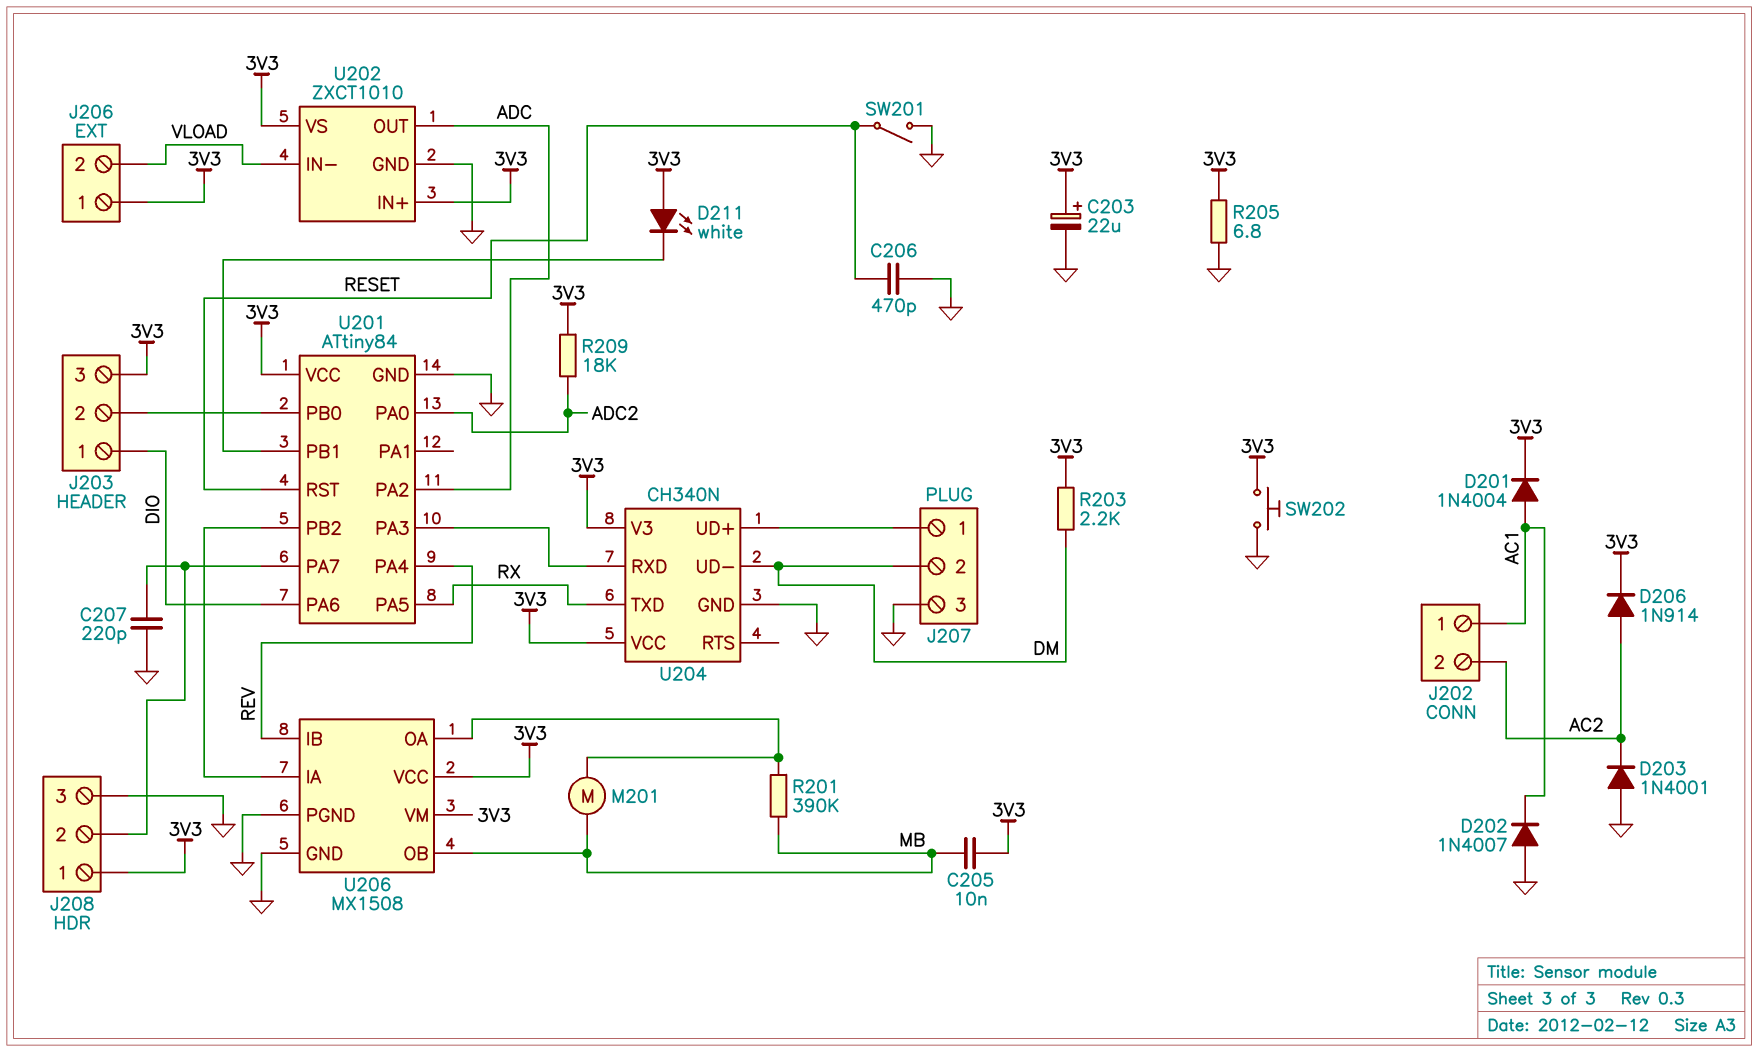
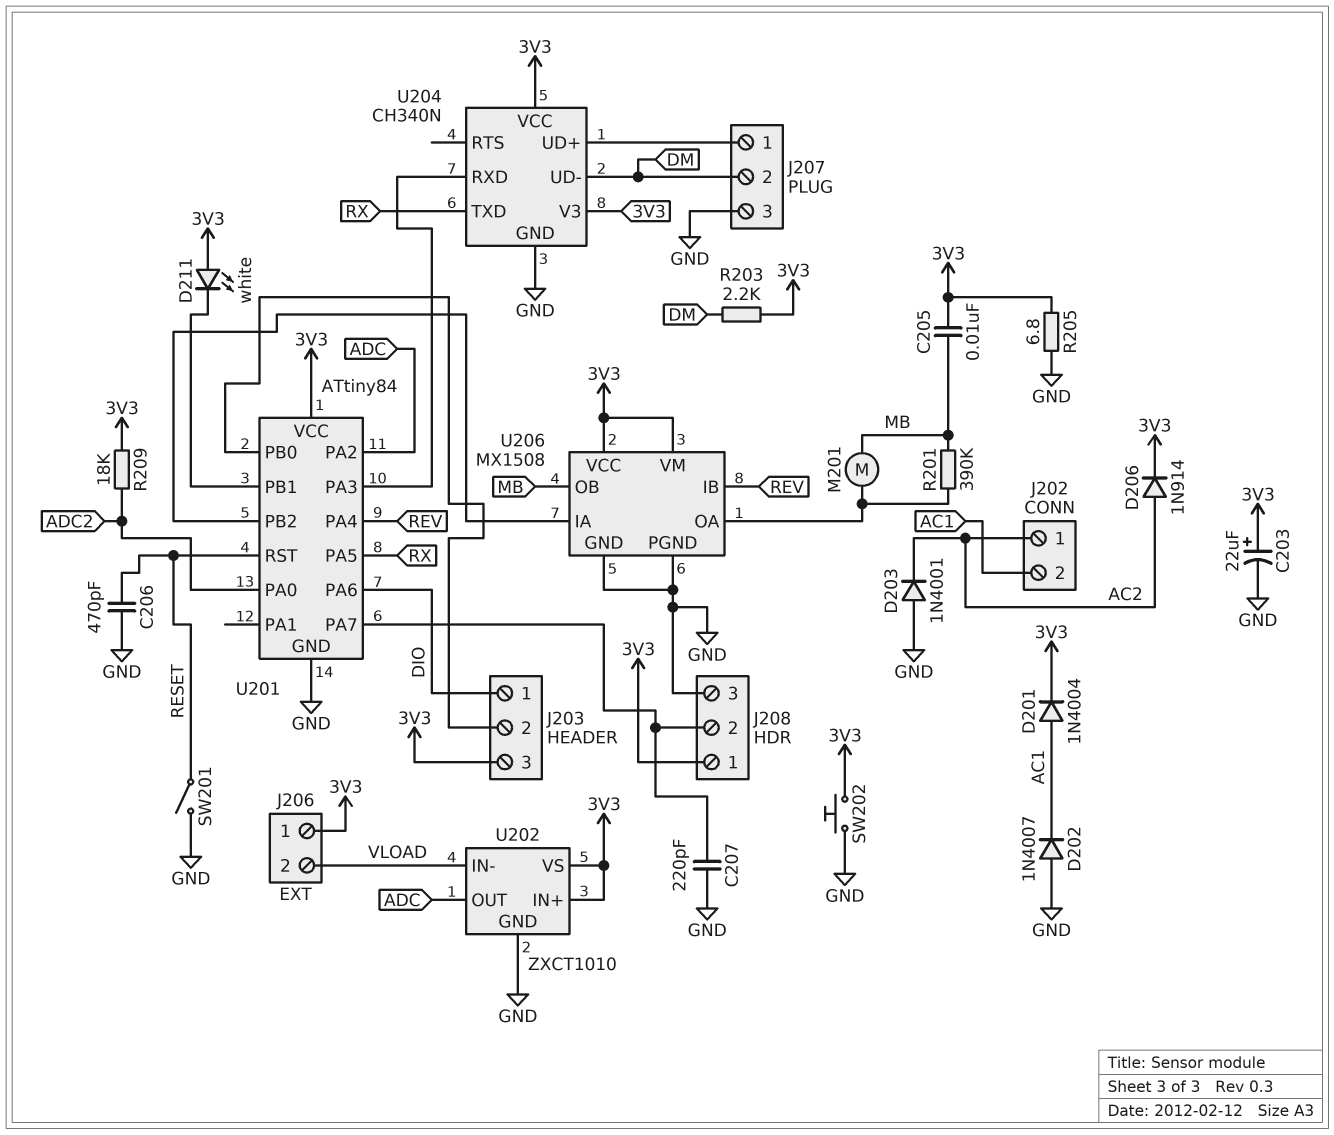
J202 pin 1: AC1 -> AC2
J202 pin 2: AC2 -> AC1

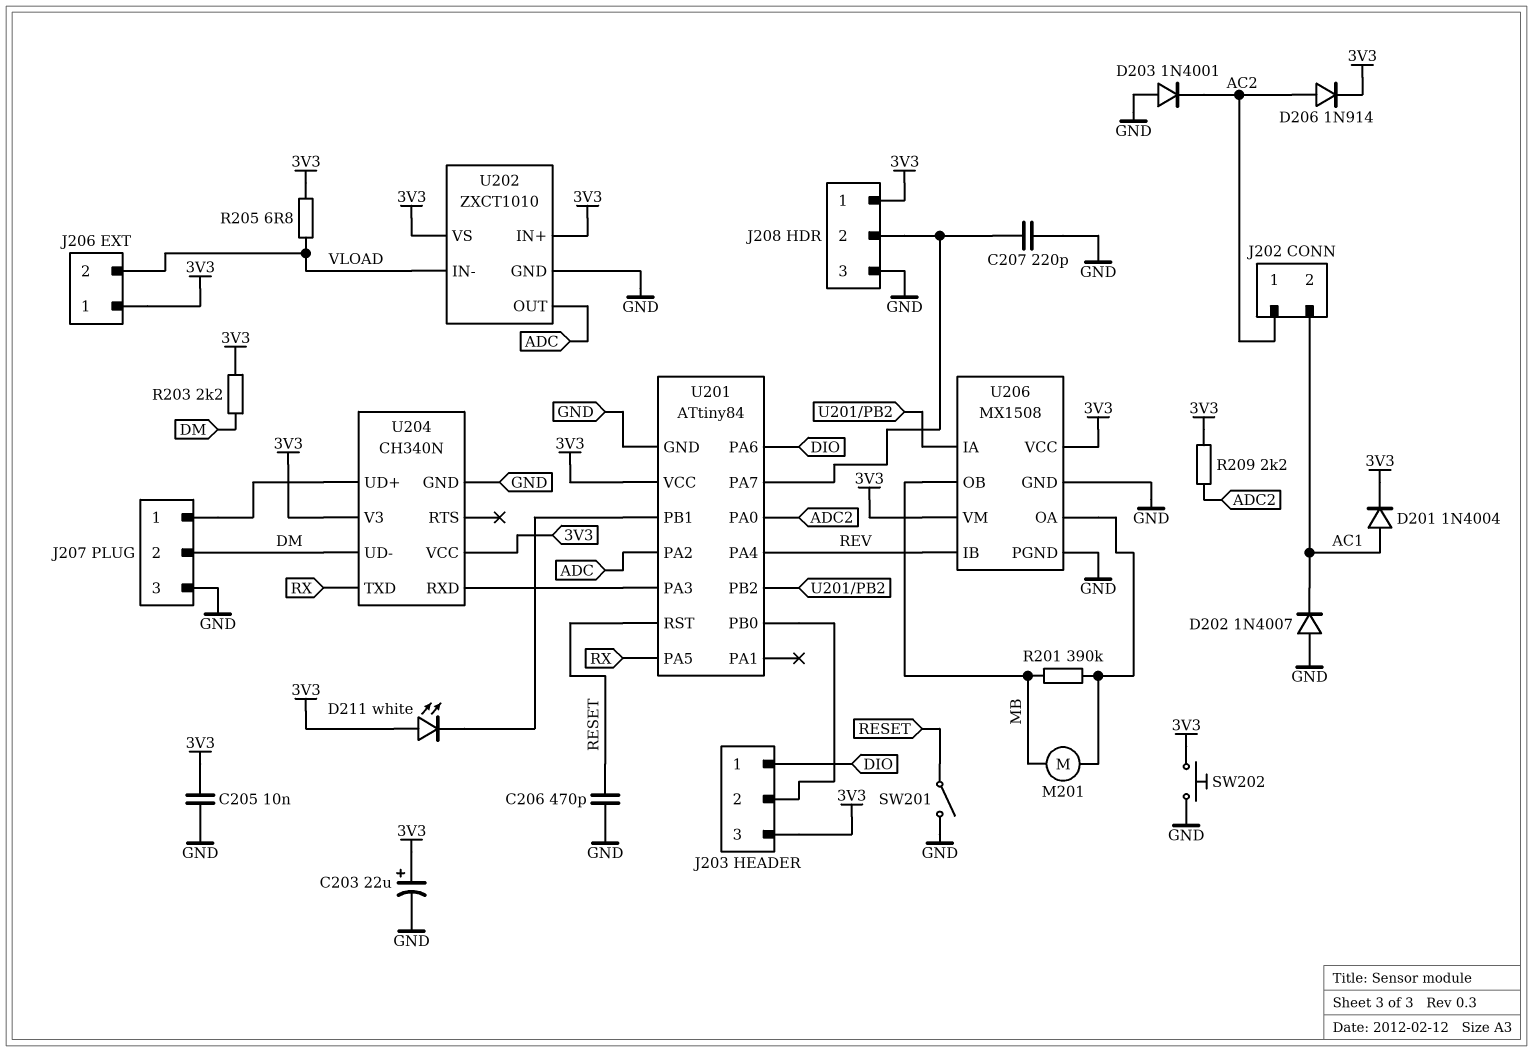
C205: 10nF (3V3, MB) -> 10nF (3V3, GND)
R205: 6.8 (3V3, GND) -> 6.8 (3V3, VLOAD)
R209: 18k (3V3, ADC2) -> 2.2k (3V3, ADC2)

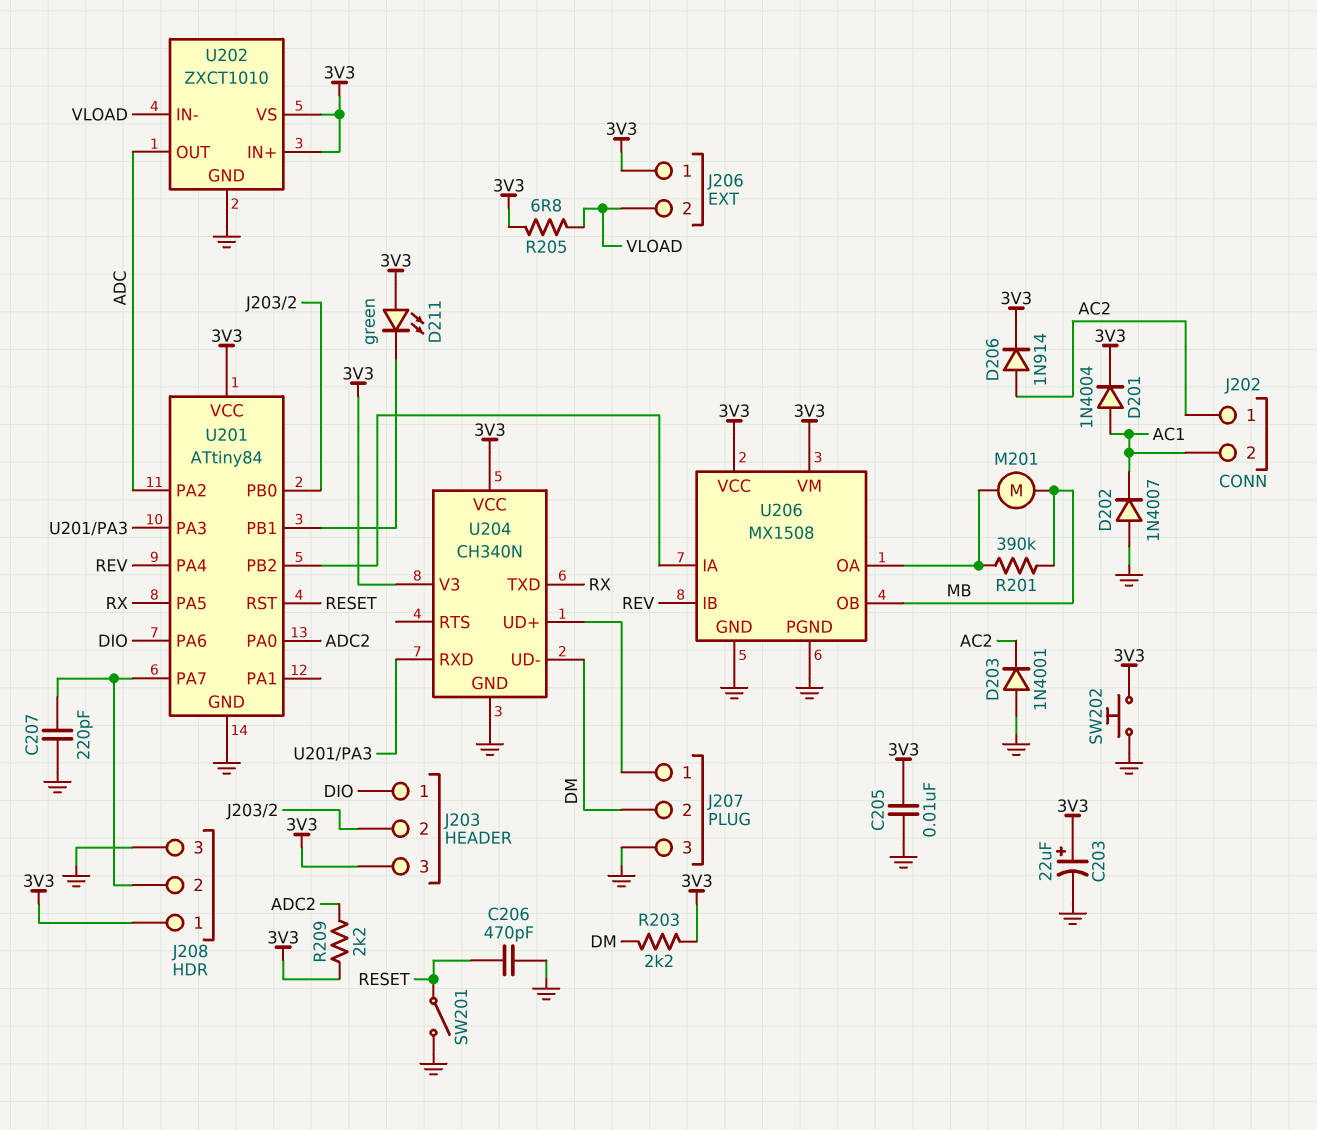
D211: LED white (A 3V3, K U201/PB1) -> LED green (A 3V3, K U201/PB1)

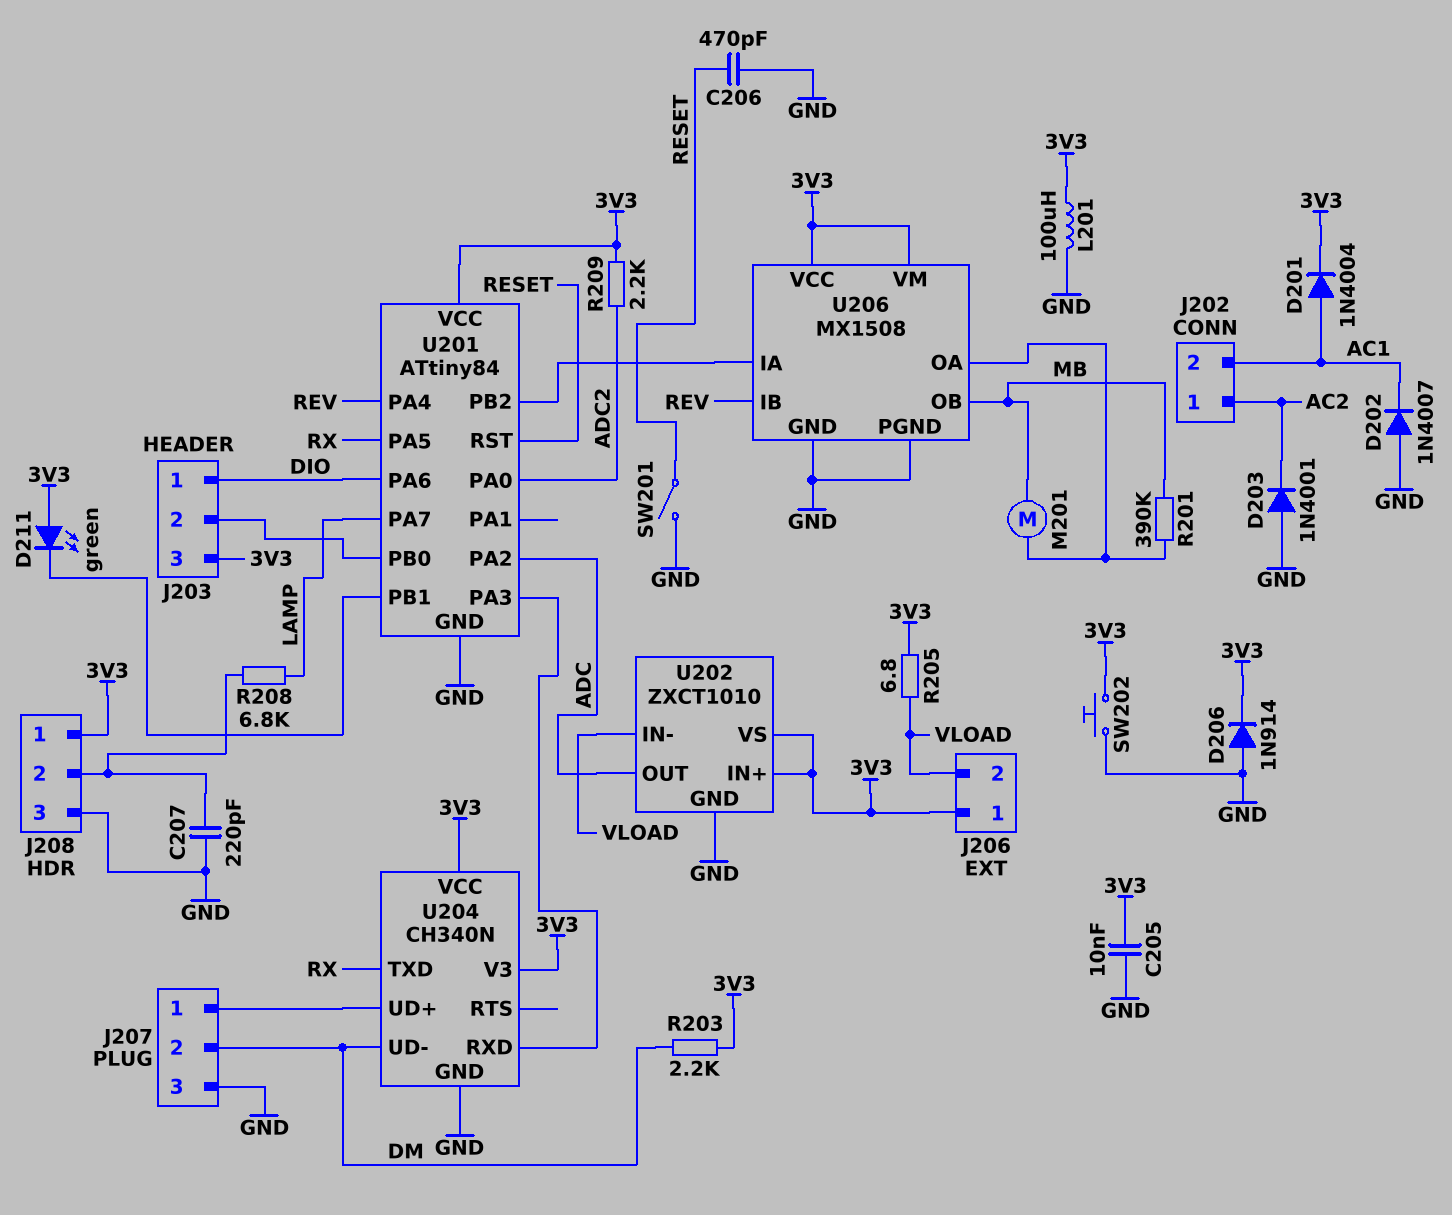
C203: 22uF (plus 3V3, minus GND) -> none
D206: diode 1N914 (A AC2, K 3V3) -> diode 1N914 (A GND, K 3V3)
L201: none -> 100uH (3V3, GND)
R208: none -> 6.8k (J208/2, LAMP)
U201 pin PA7: J208/2 -> LAMP

